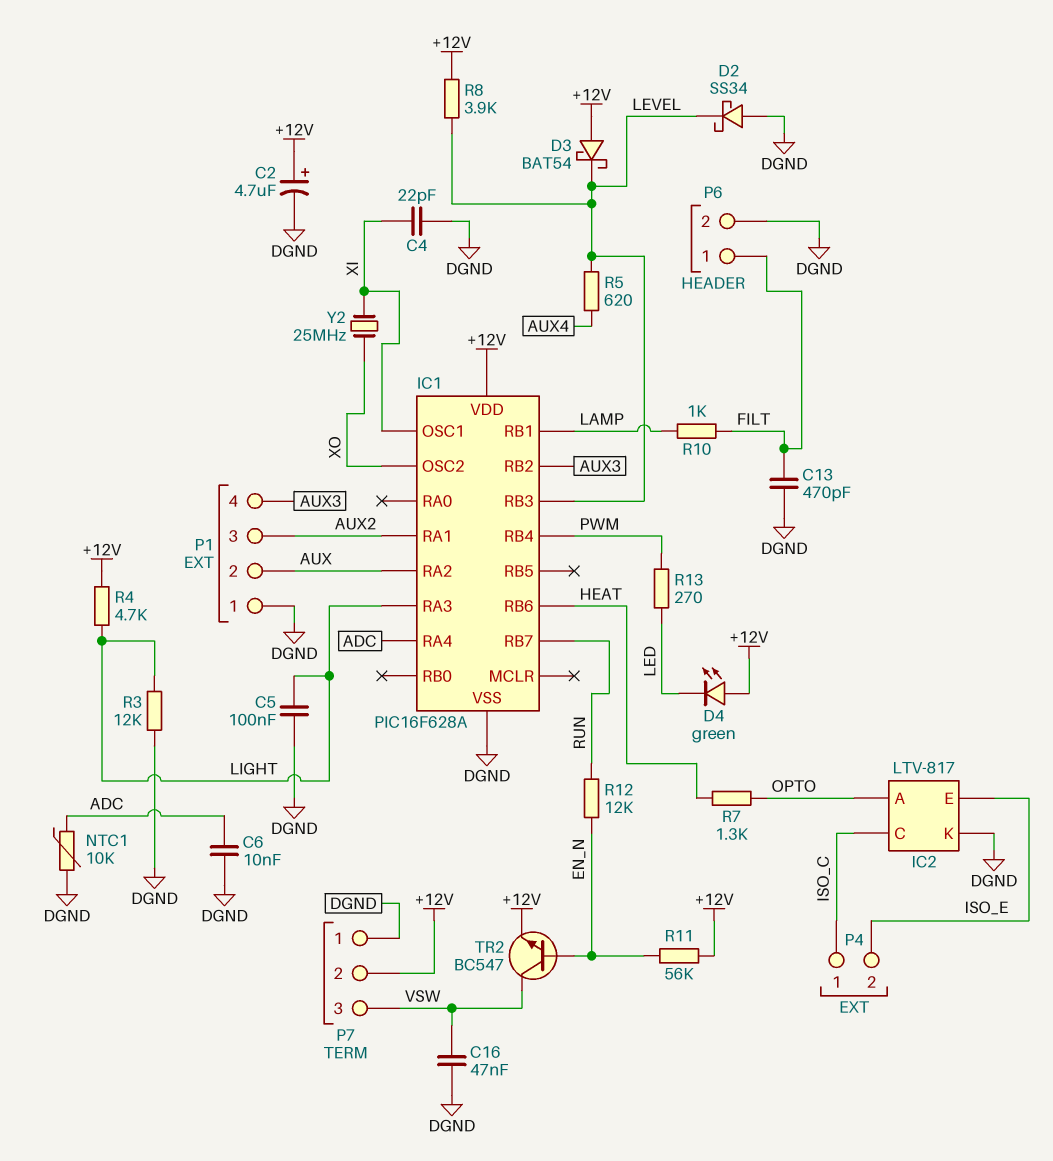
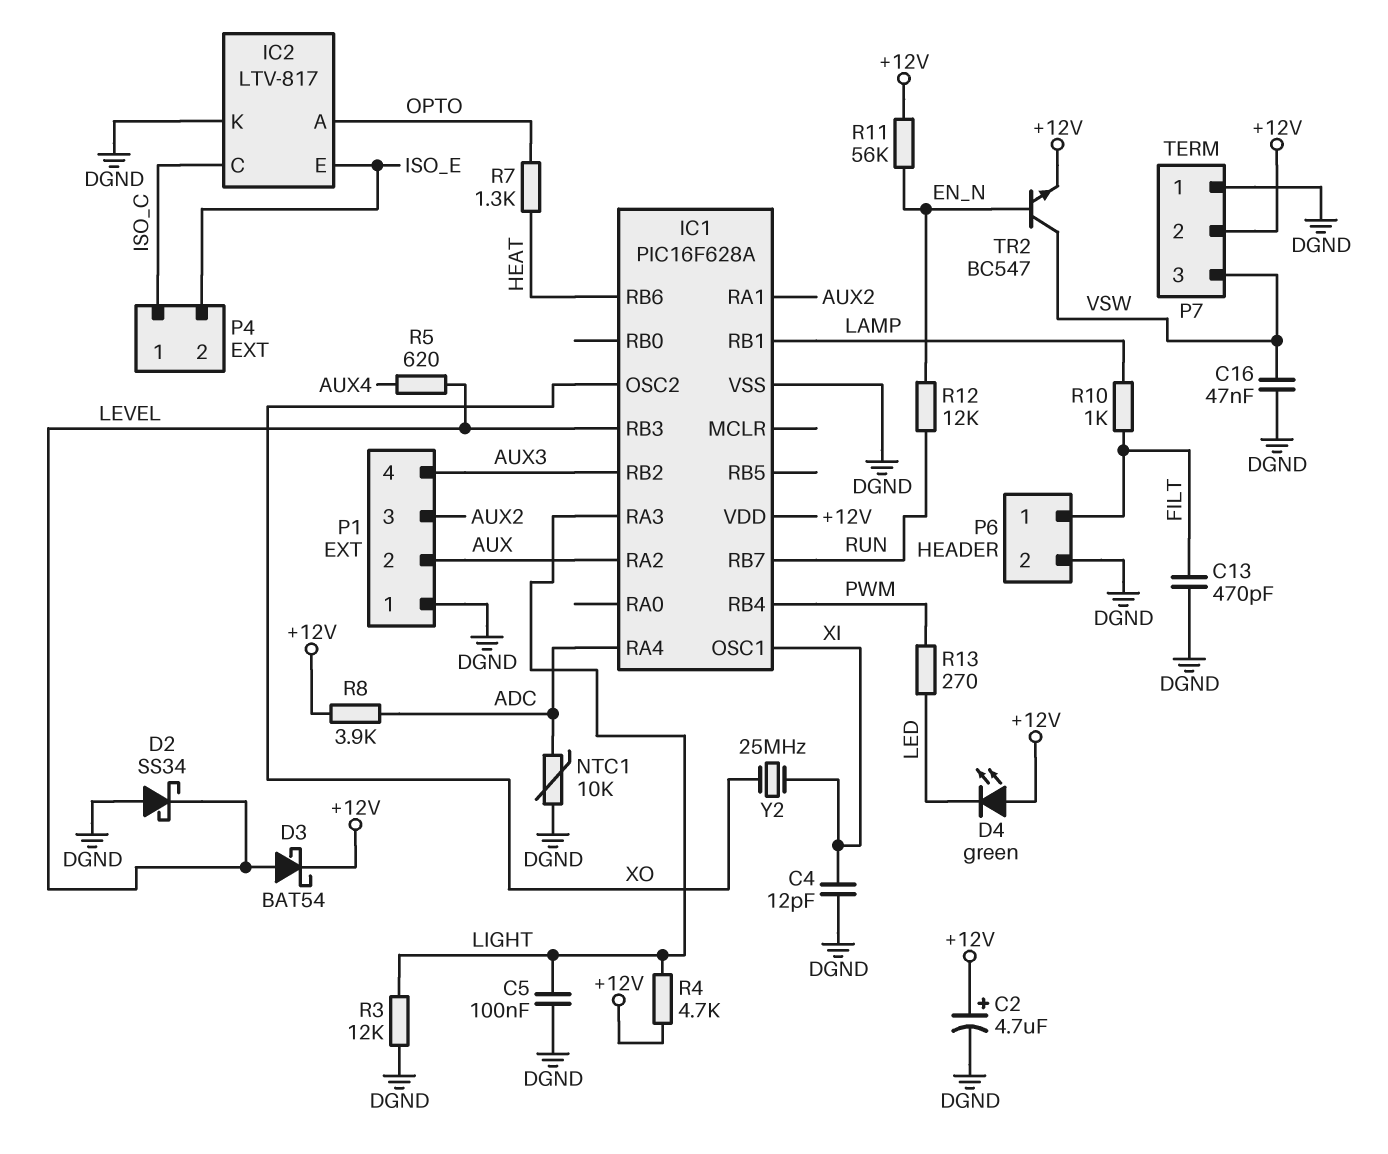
C4: 22pF (DGND, XI) -> 12pF (DGND, XI)
C6: 10nF (ADC, DGND) -> none
D3: schottky BAT54 (A +12V, K LEVEL) -> schottky BAT54 (A LEVEL, K +12V)
R8: 3.9k (+12V, LEVEL) -> 3.9k (+12V, ADC)

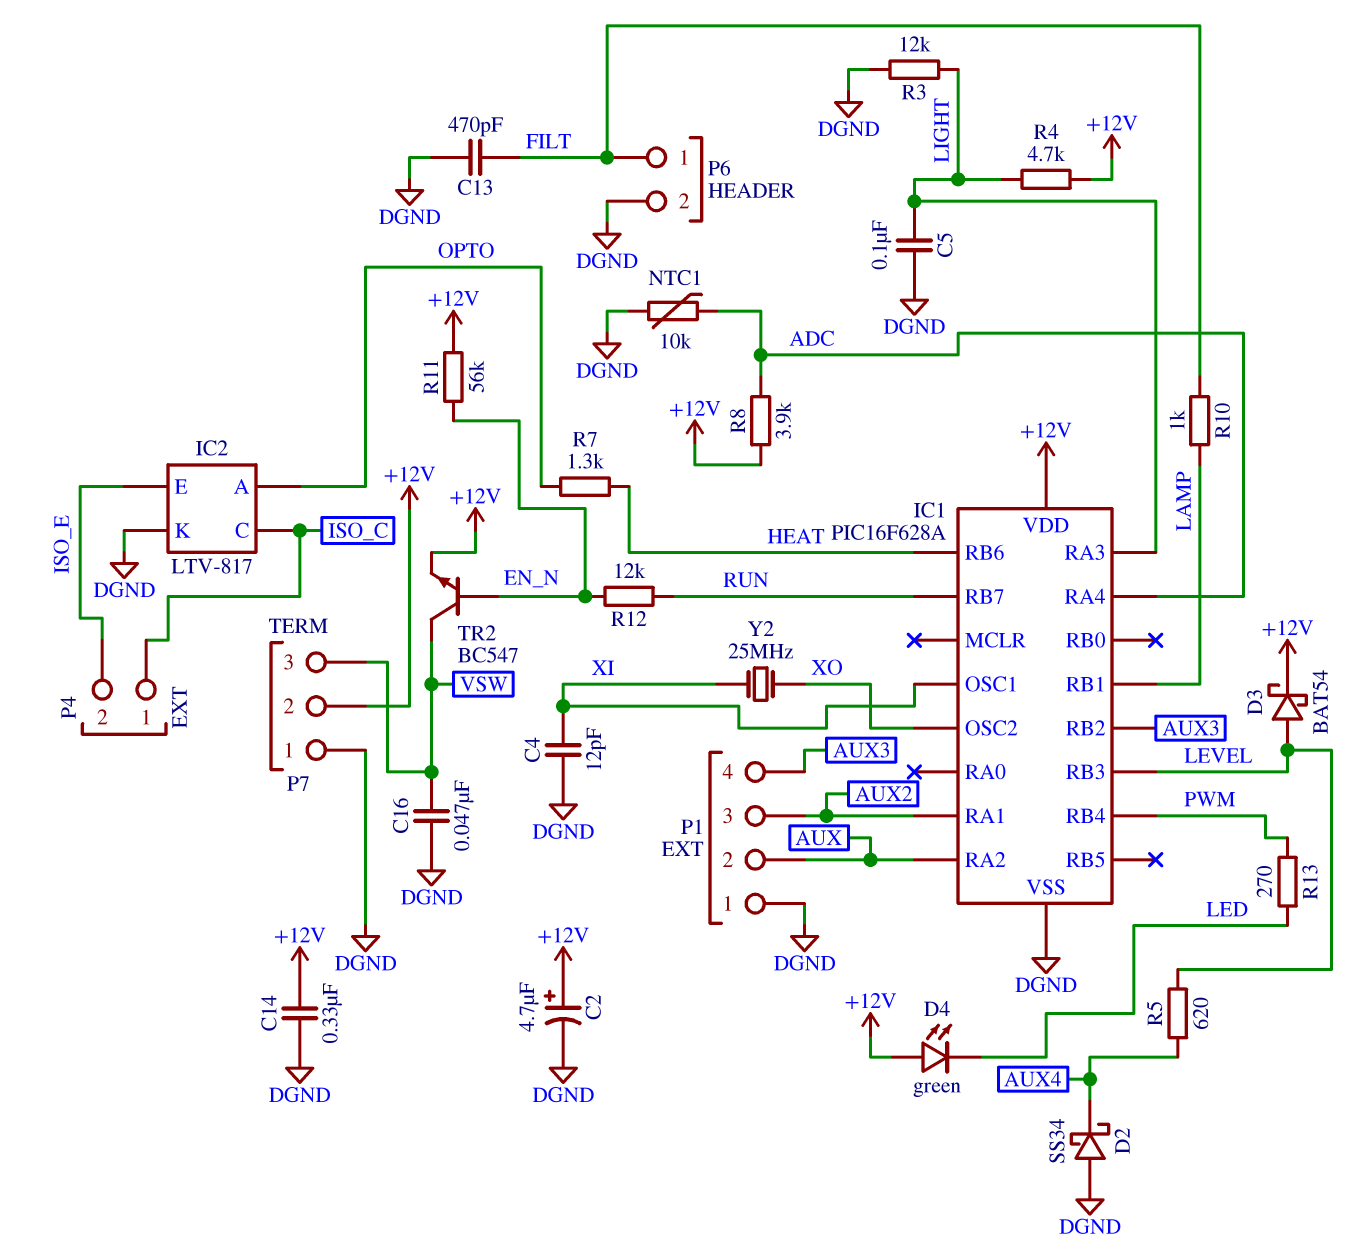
C14: none -> 330nF (+12V, DGND)
D2: schottky SS34 (A DGND, K LEVEL) -> schottky SS34 (A DGND, K AUX4)

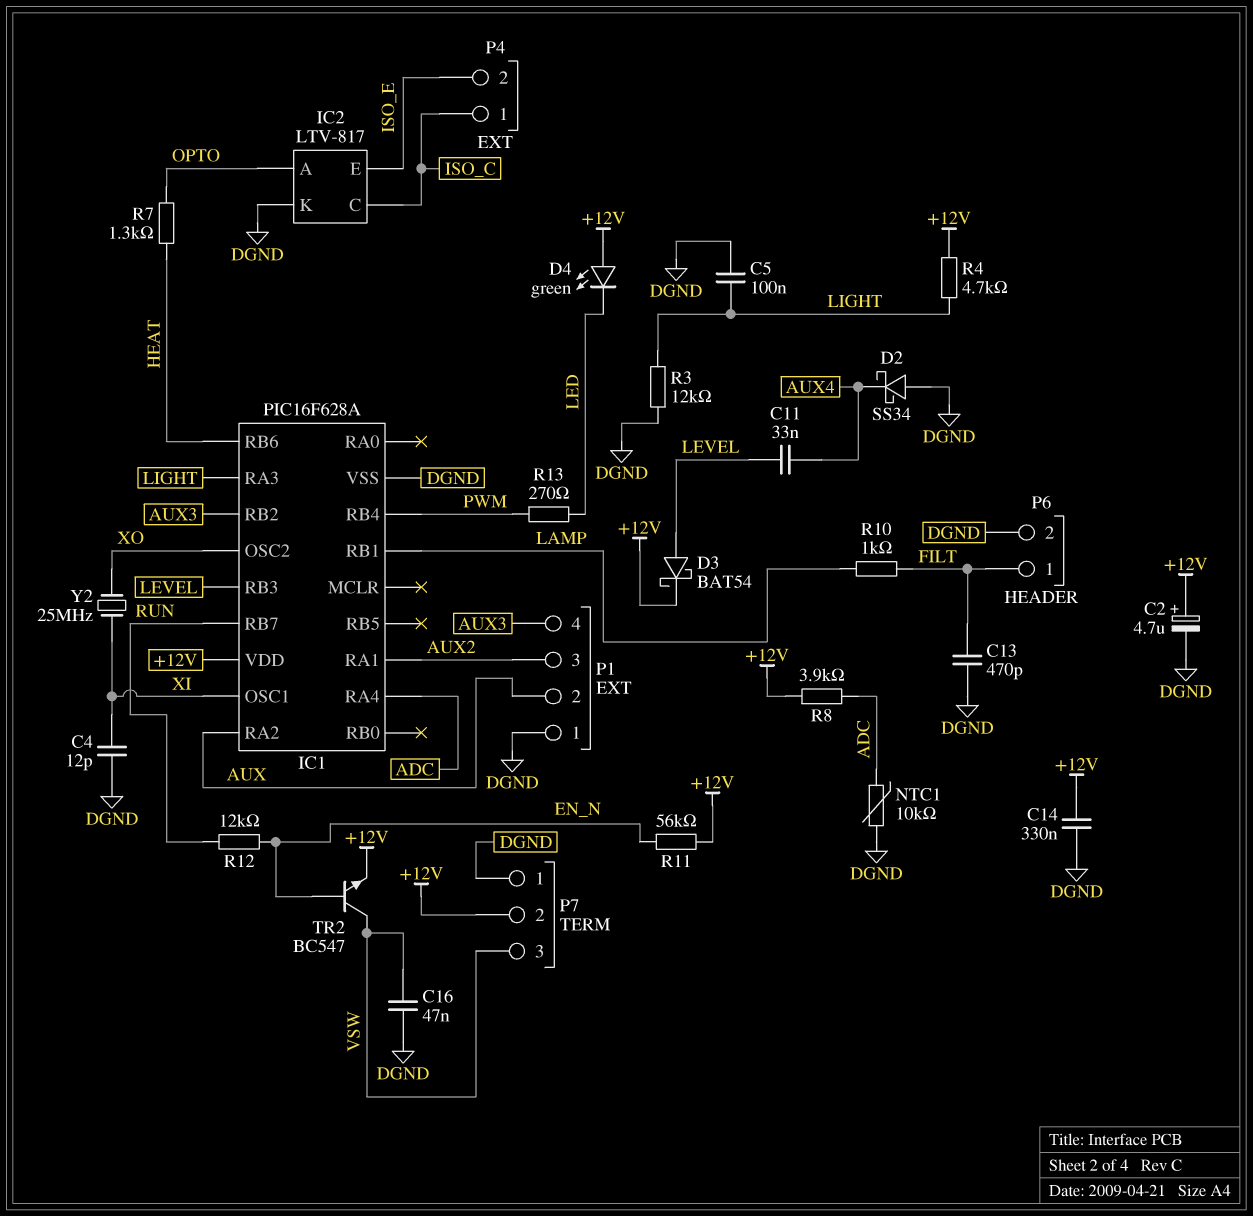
C11: none -> 33nF (AUX4, LEVEL)
R5: 620 (AUX4, LEVEL) -> none

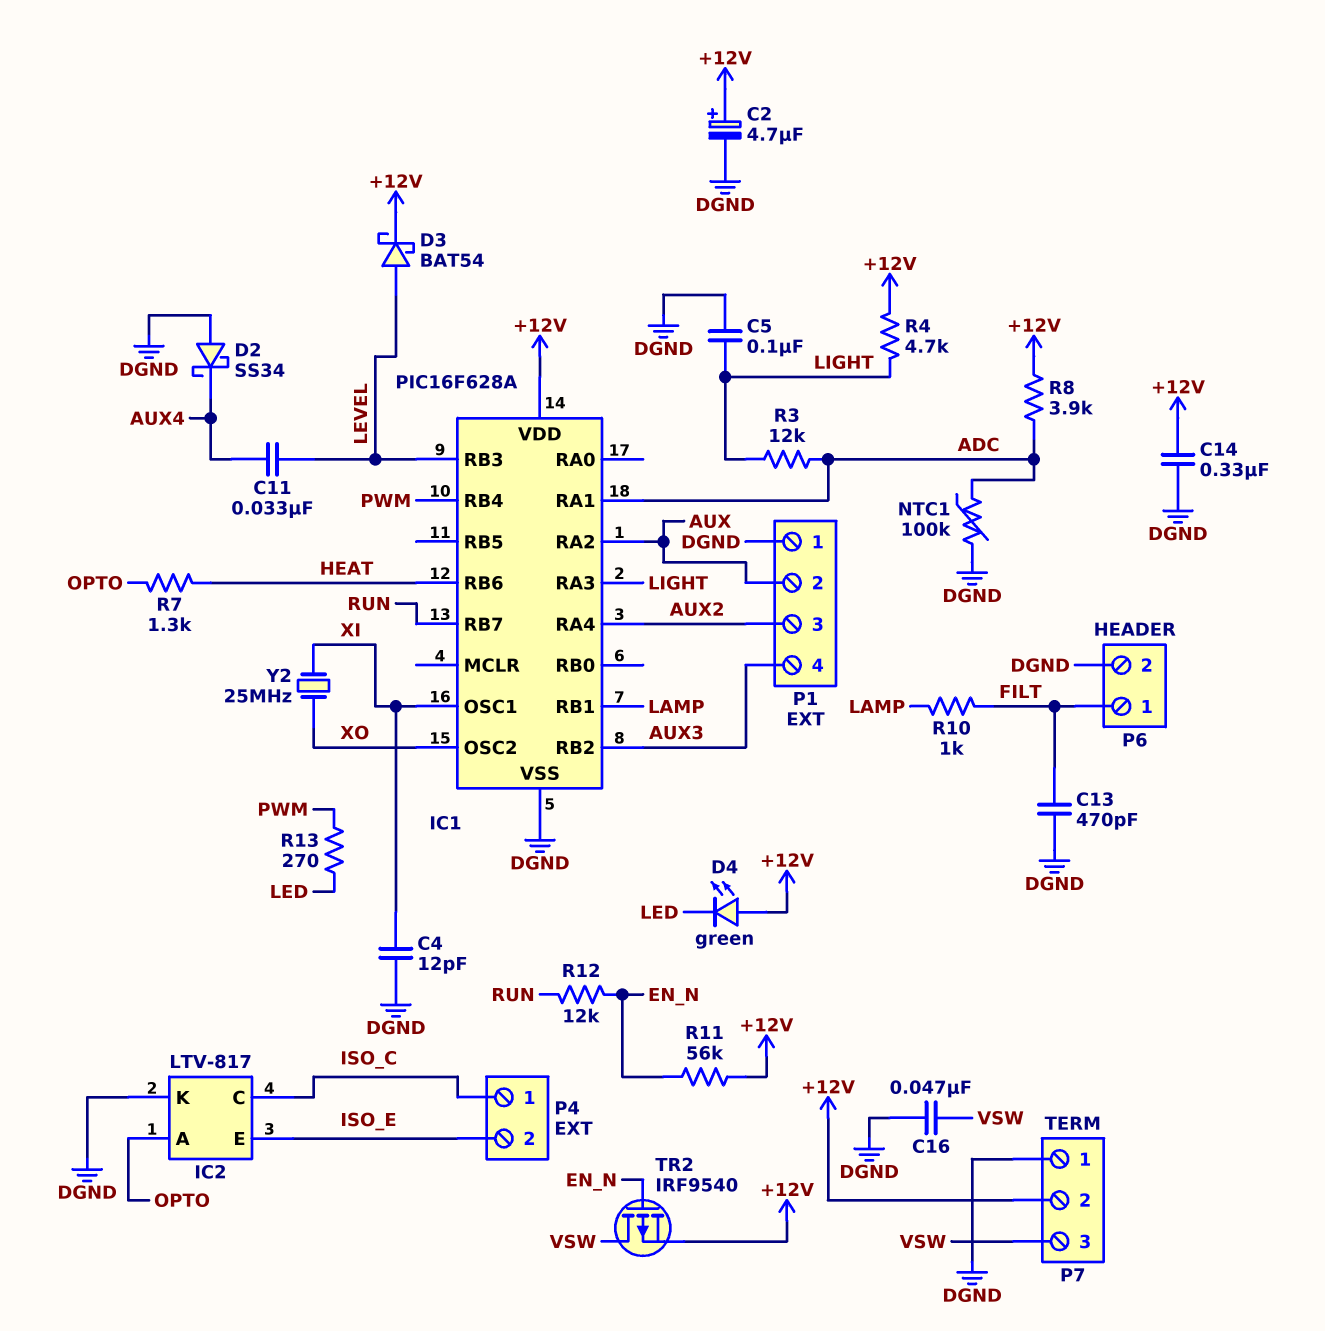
IC1 pin RA1: AUX2 -> ADC
IC1 pin RA4: ADC -> AUX2
NTC1: 10k (ADC, DGND) -> 100k (ADC, DGND)
R3: 12k (DGND, LIGHT) -> 12k (ADC, LIGHT)
TR2: NPN BC547 (B EN_N, C VSW, E +12V) -> PMOS IRF9540 (G EN_N, D VSW, S +12V)

